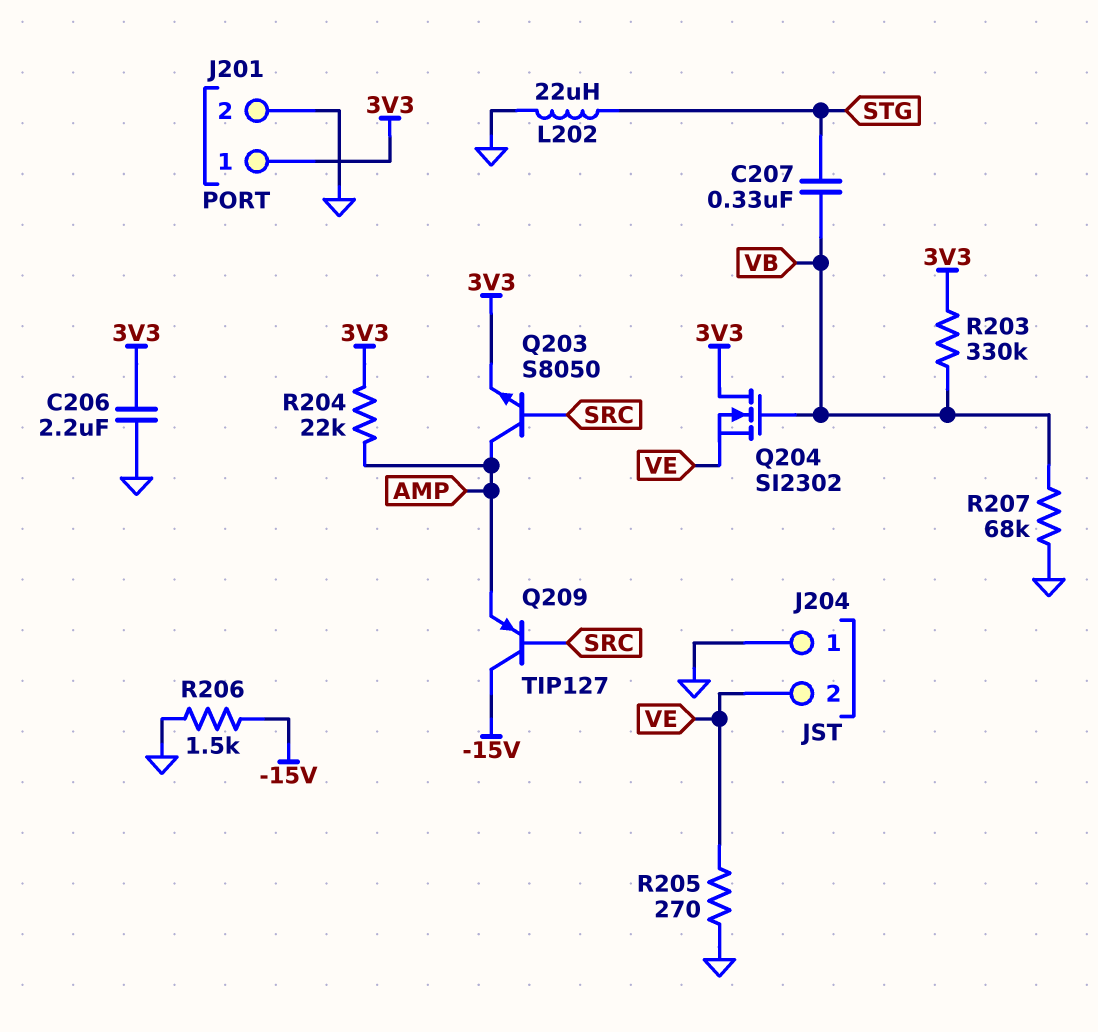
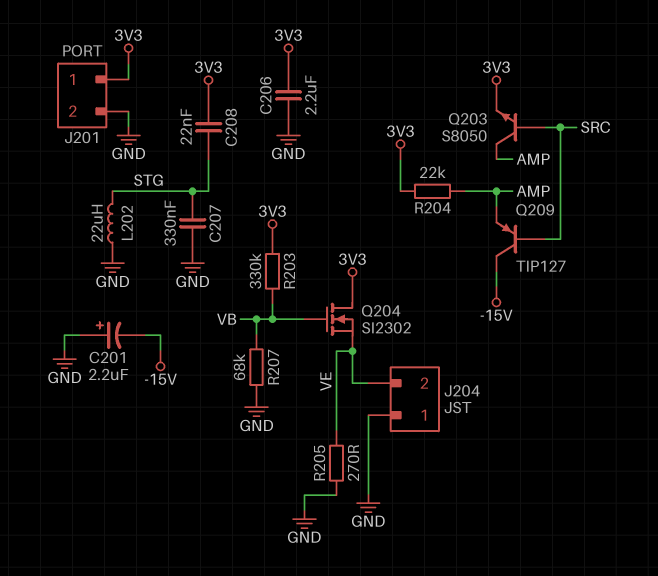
C201: none -> 2.2uF (plus GND, minus -15V)
C207: 330nF (STG, VB) -> 330nF (GND, STG)
C208: none -> 22nF (3V3, STG)
R206: 1.5k (-15V, GND) -> none

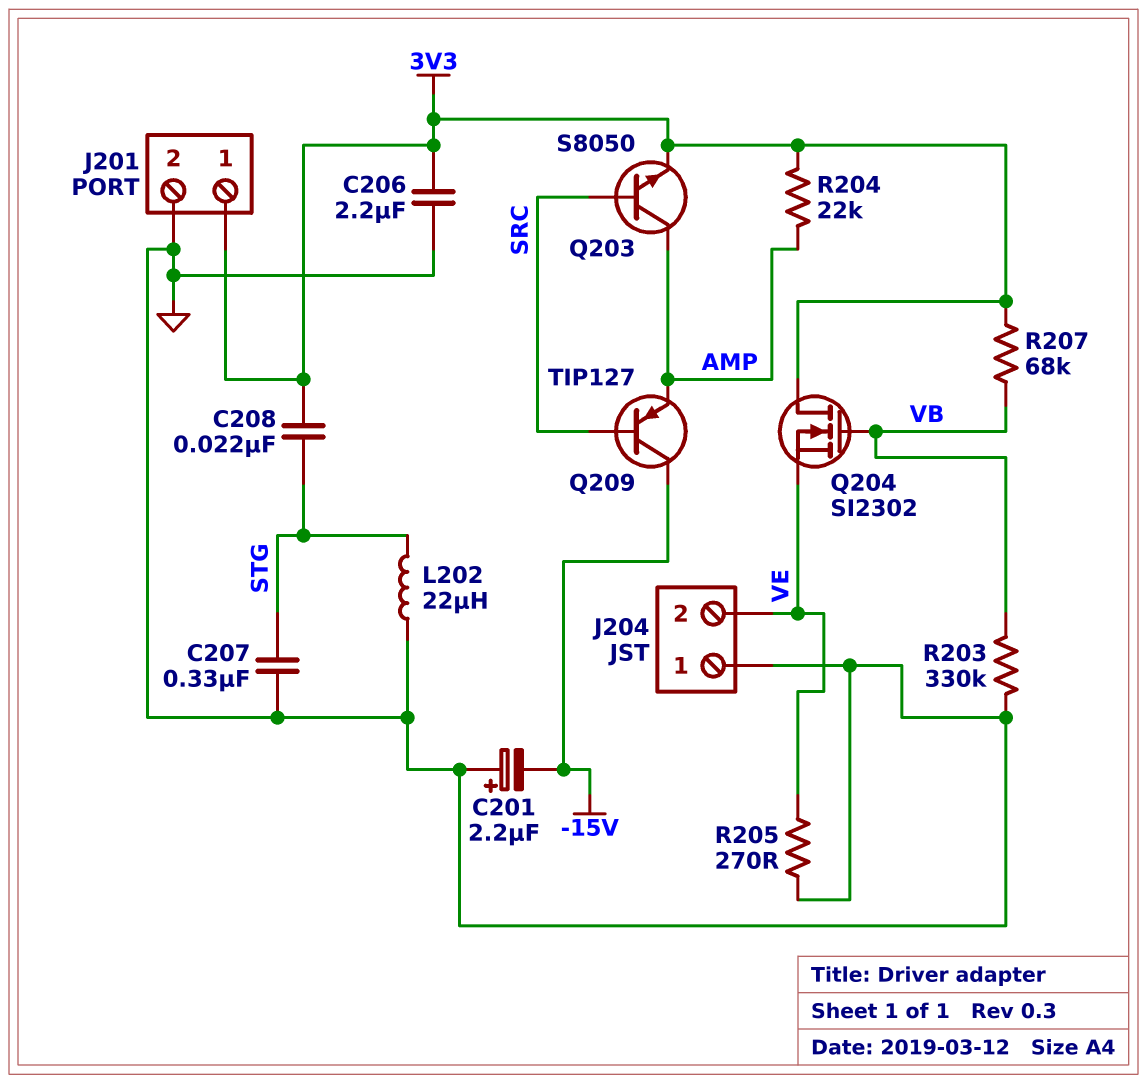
R203: 330k (3V3, VB) -> 330k (GND, VB)
R207: 68k (GND, VB) -> 68k (3V3, VB)

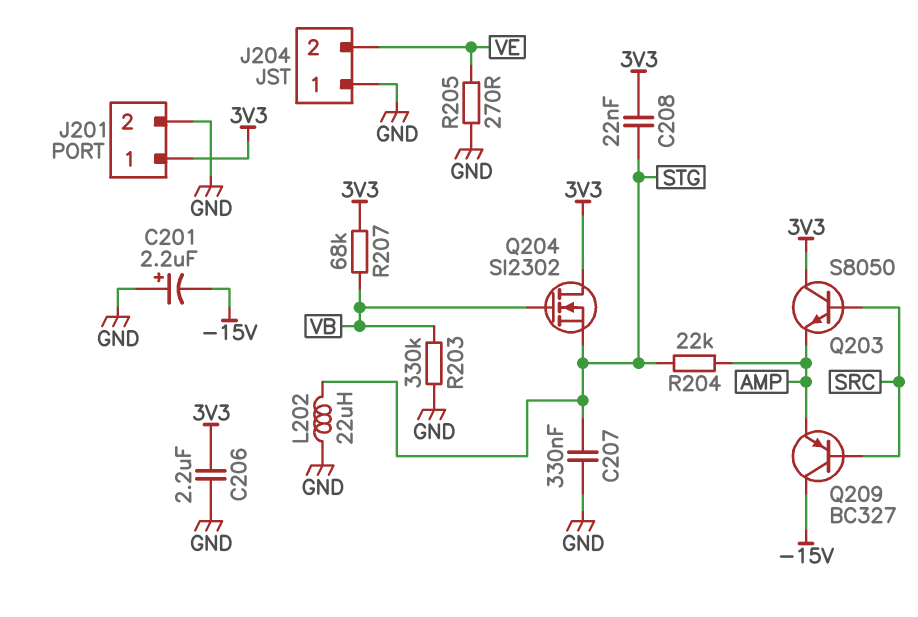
Q203: NPN S8050 (B SRC, C AMP, E 3V3) -> NPN S8050 (B SRC, C 3V3, E AMP)
Q204: NMOS SI2302 (G VB, D 3V3, S VE) -> NMOS SI2302 (G VB, D 3V3, S STG)
Q209: PNP TIP127 (B SRC, C -15V, E AMP) -> PNP BC327 (B SRC, C -15V, E AMP)
R204: 22k (3V3, AMP) -> 22k (AMP, STG)

